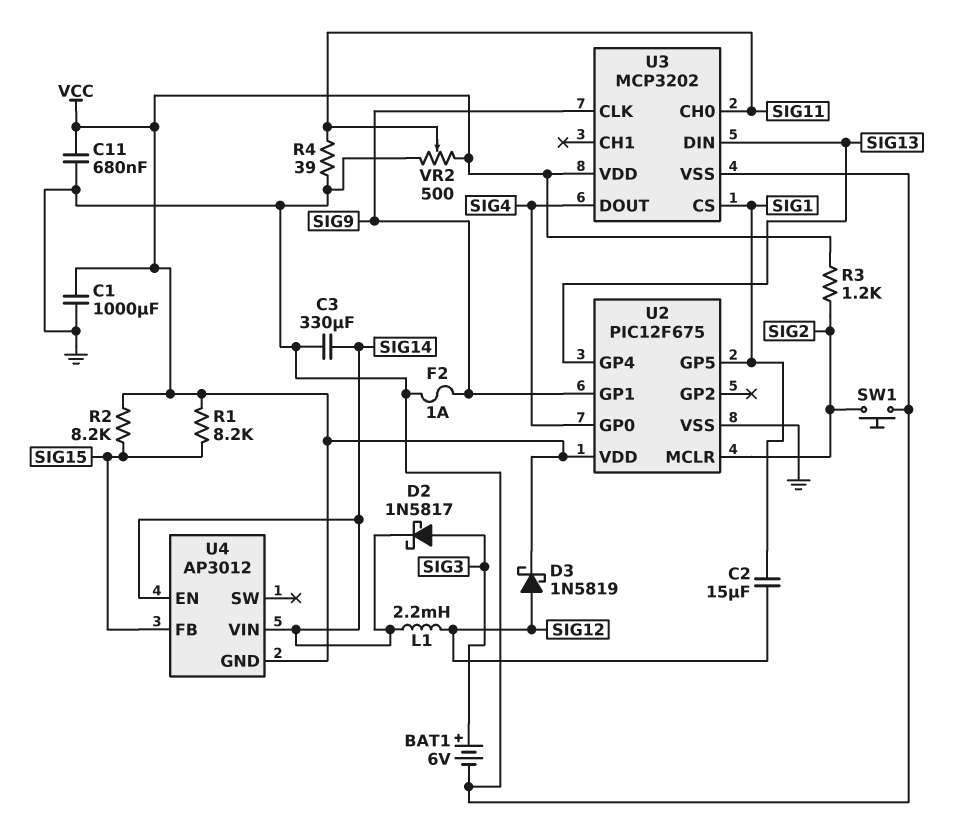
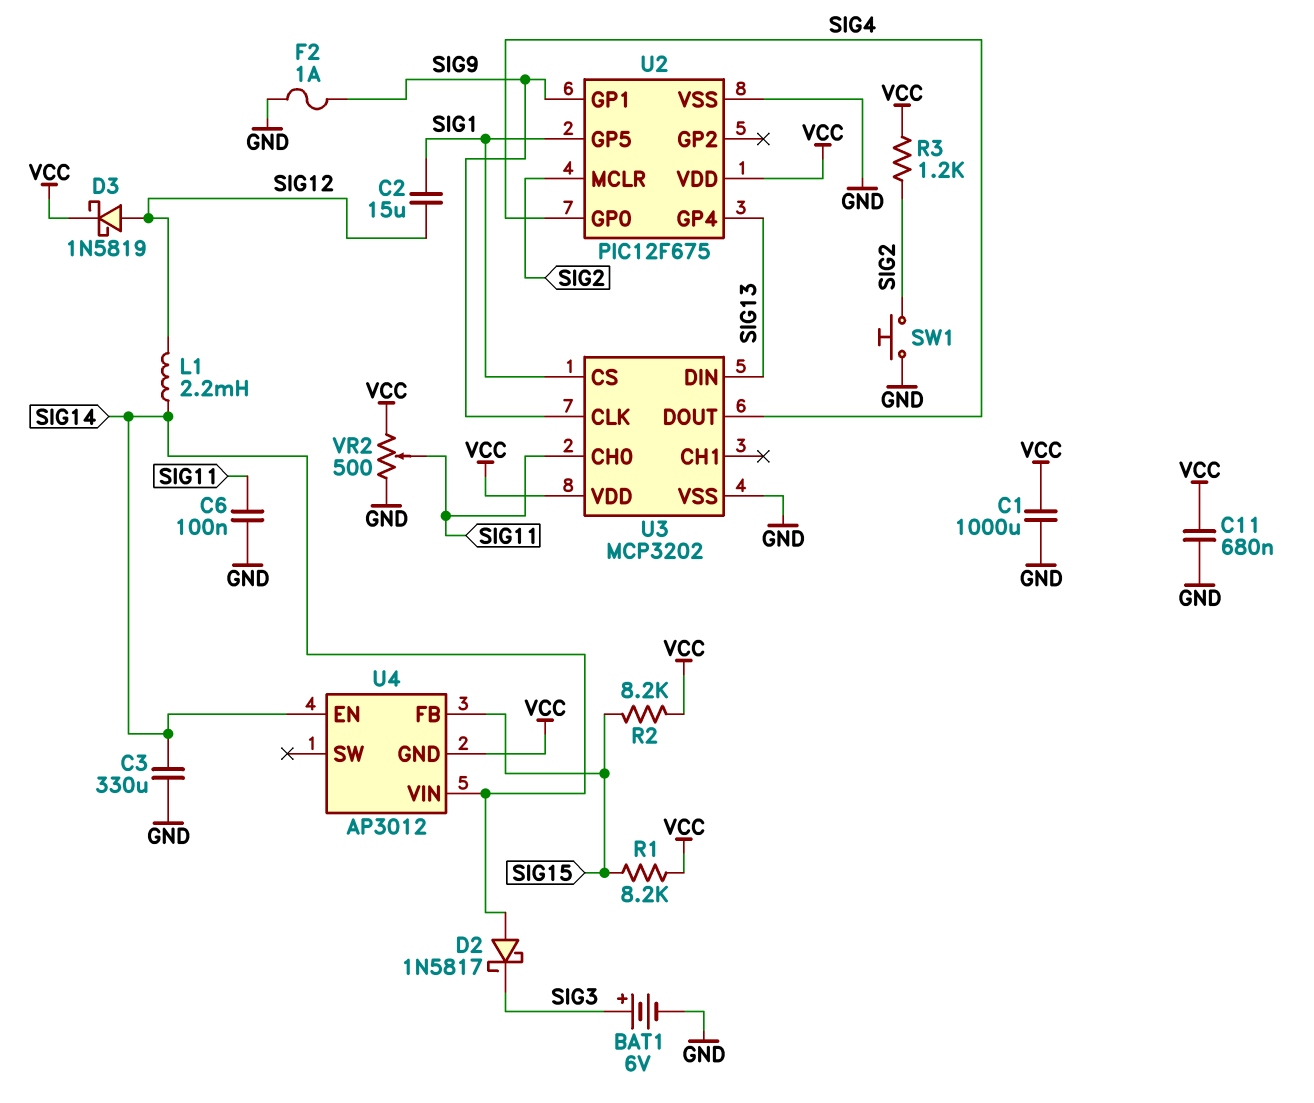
C6: none -> 100nF (GND, SIG11)
D2: schottky 1N5817 (A SIG3, K SIG14) -> schottky 1N5817 (A SIG14, K SIG3)
R4: 39 (GND, SIG11) -> none

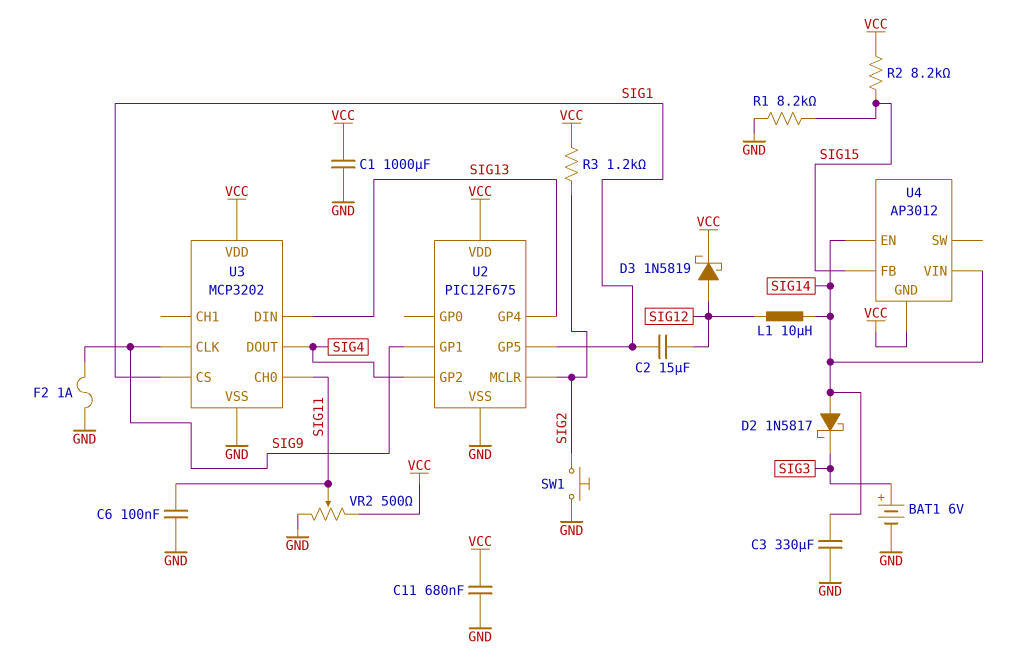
L1: 2.2mH (SIG12, SIG14) -> 10uH (SIG12, SIG14)
R1: 8.2k (SIG15, VCC) -> 8.2k (GND, SIG15)
U2 pin GP0: SIG4 -> none
U2 pin GP2: none -> SIG4

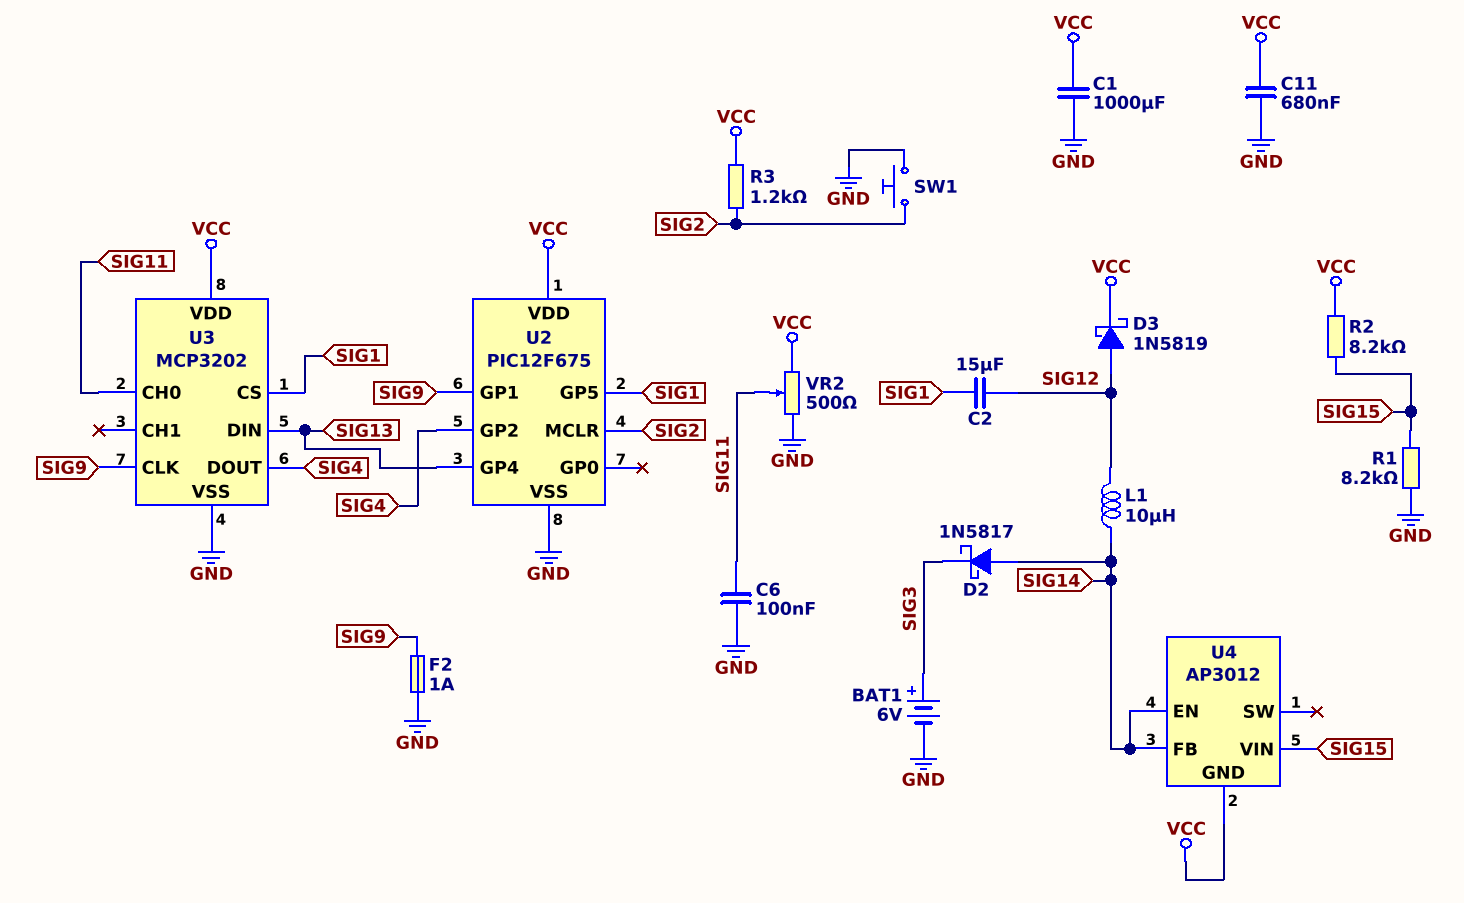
C3: 330uF (GND, SIG14) -> none
U4 pin FB: SIG15 -> SIG14
U4 pin VIN: SIG14 -> SIG15

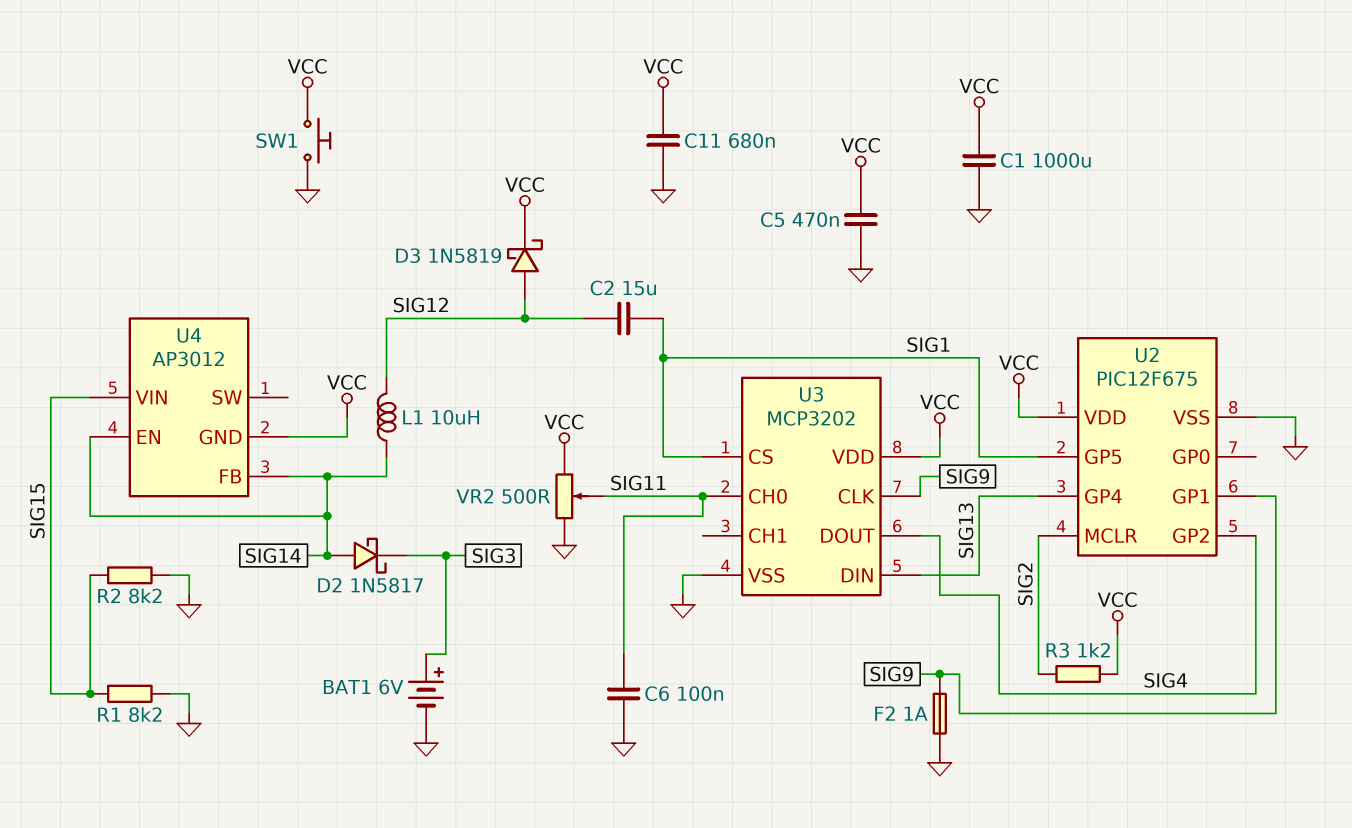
C5: none -> 470nF (GND, VCC)
R2: 8.2k (SIG15, VCC) -> 8.2k (GND, SIG15)
SW1: button (GND, SIG2) -> button (GND, VCC)

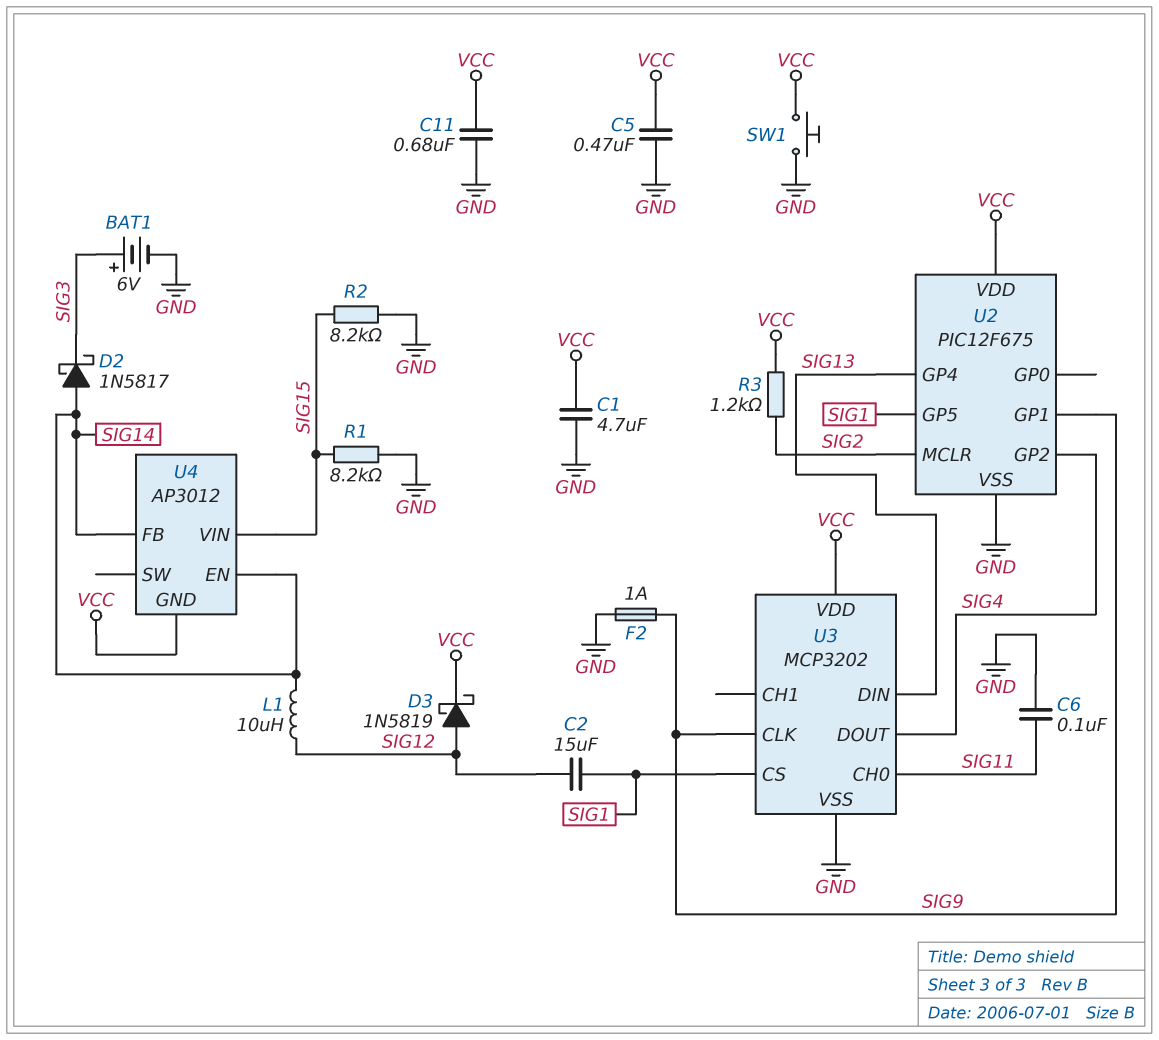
C1: 1000uF (GND, VCC) -> 4.7uF (GND, VCC)
VR2: 500 (GND, VCC, wiper SIG11) -> none

